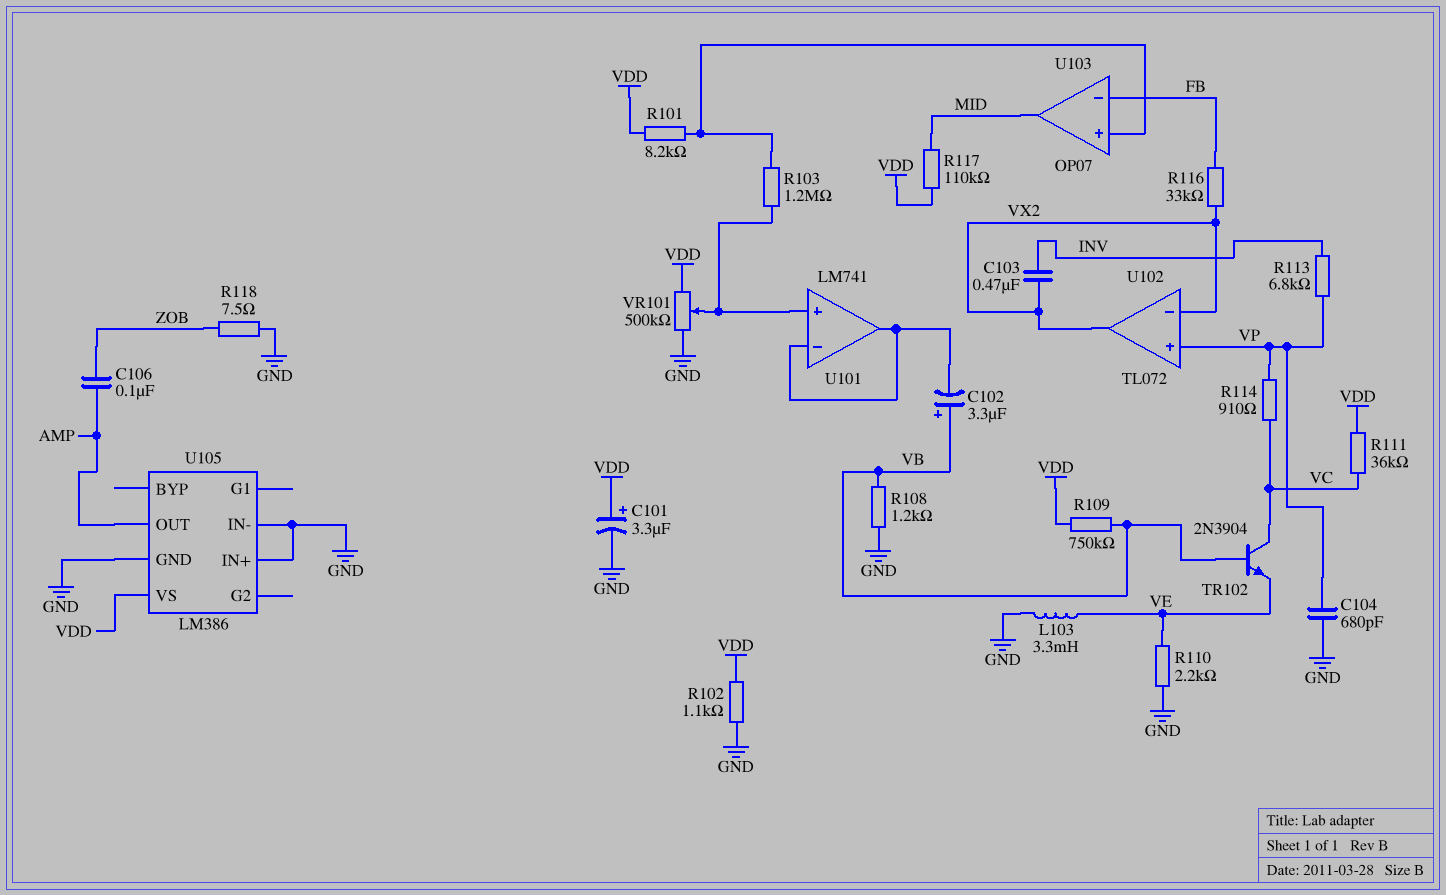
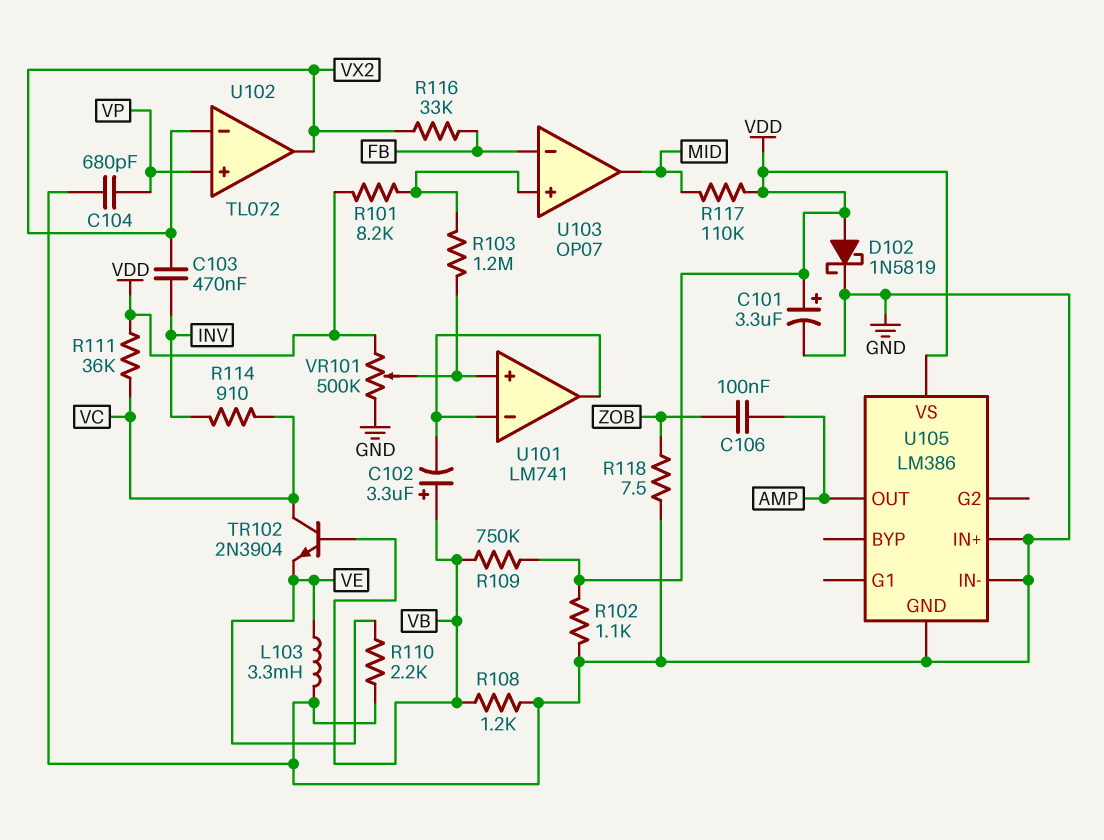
D102: none -> schottky 1N5819 (A VDD, K GND)
R113: 6.8k (INV, VP) -> none
R114: 910 (VC, VP) -> 910 (INV, VC)

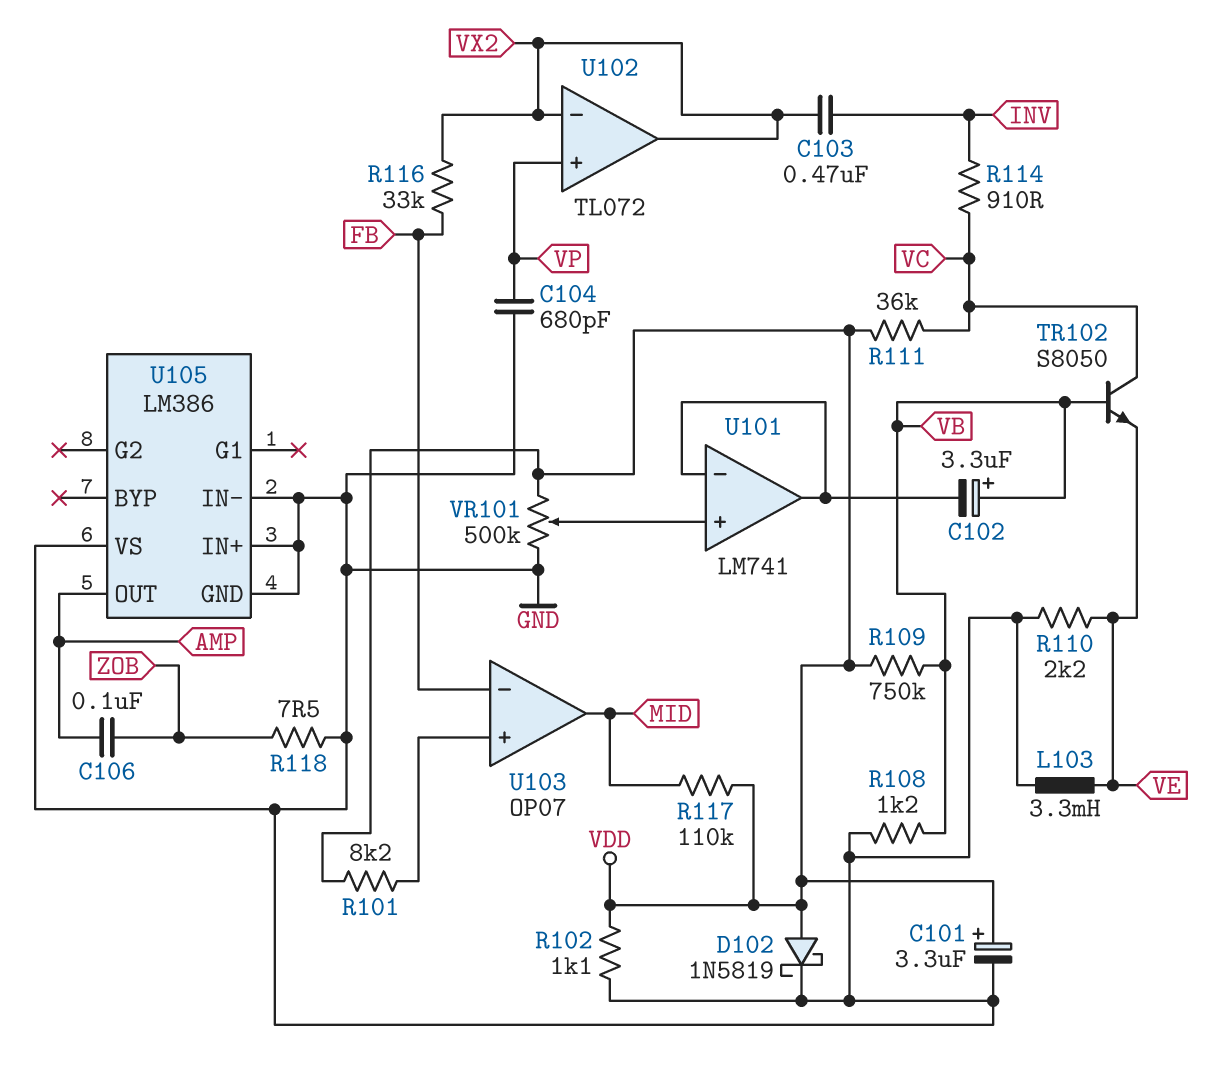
R103: 1.2M (U101/in+, U103/in+) -> none
TR102: NPN 2N3904 (B VB, C VC, E VE) -> NPN S8050 (B VB, C VC, E VE)
U105 pin VS: VDD -> GND

